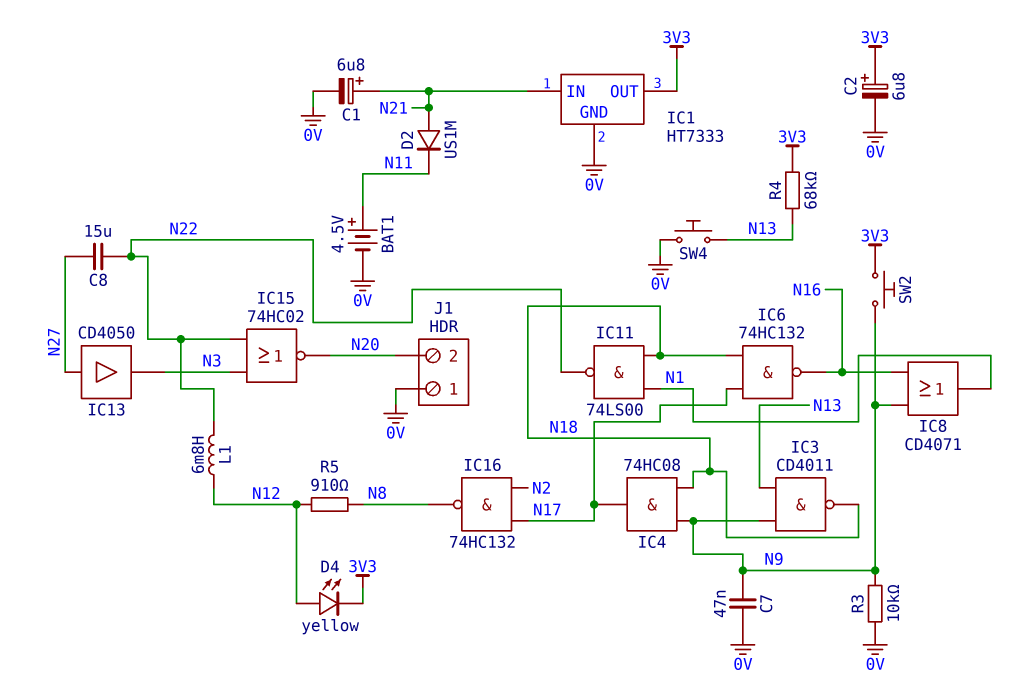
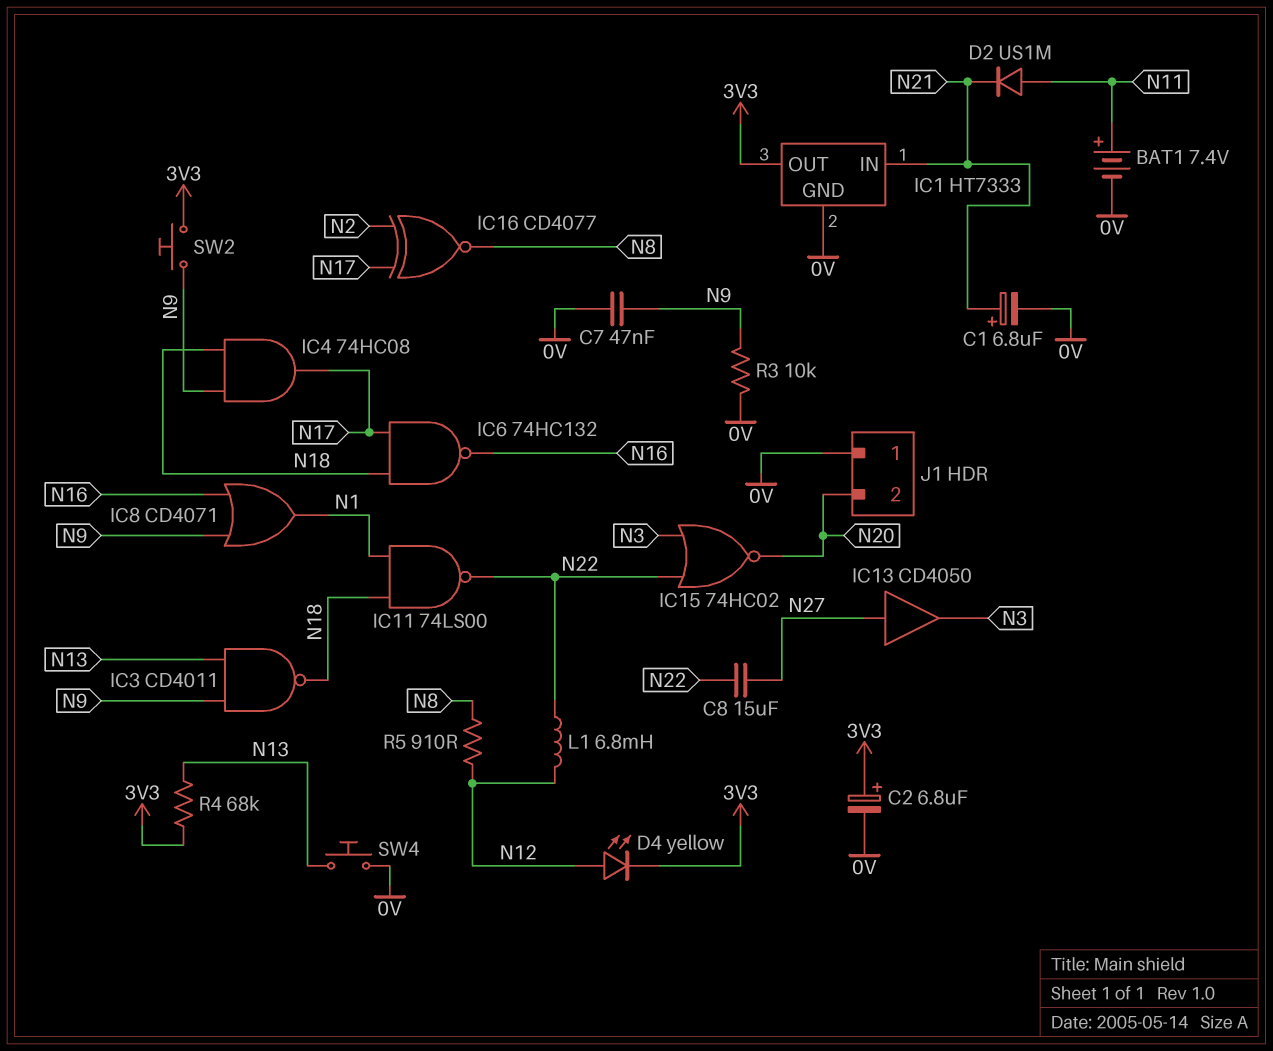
BAT1: 4.5V (plus N11, minus 0V) -> 7.4V (plus N11, minus 0V)
D2: diode US1M (A N21, K N11) -> diode US1M (A N11, K N21)
IC16: NAND 74HC132 (in N2, in N17, out N8) -> XNOR CD4077 (in N2, in N17, out N8)

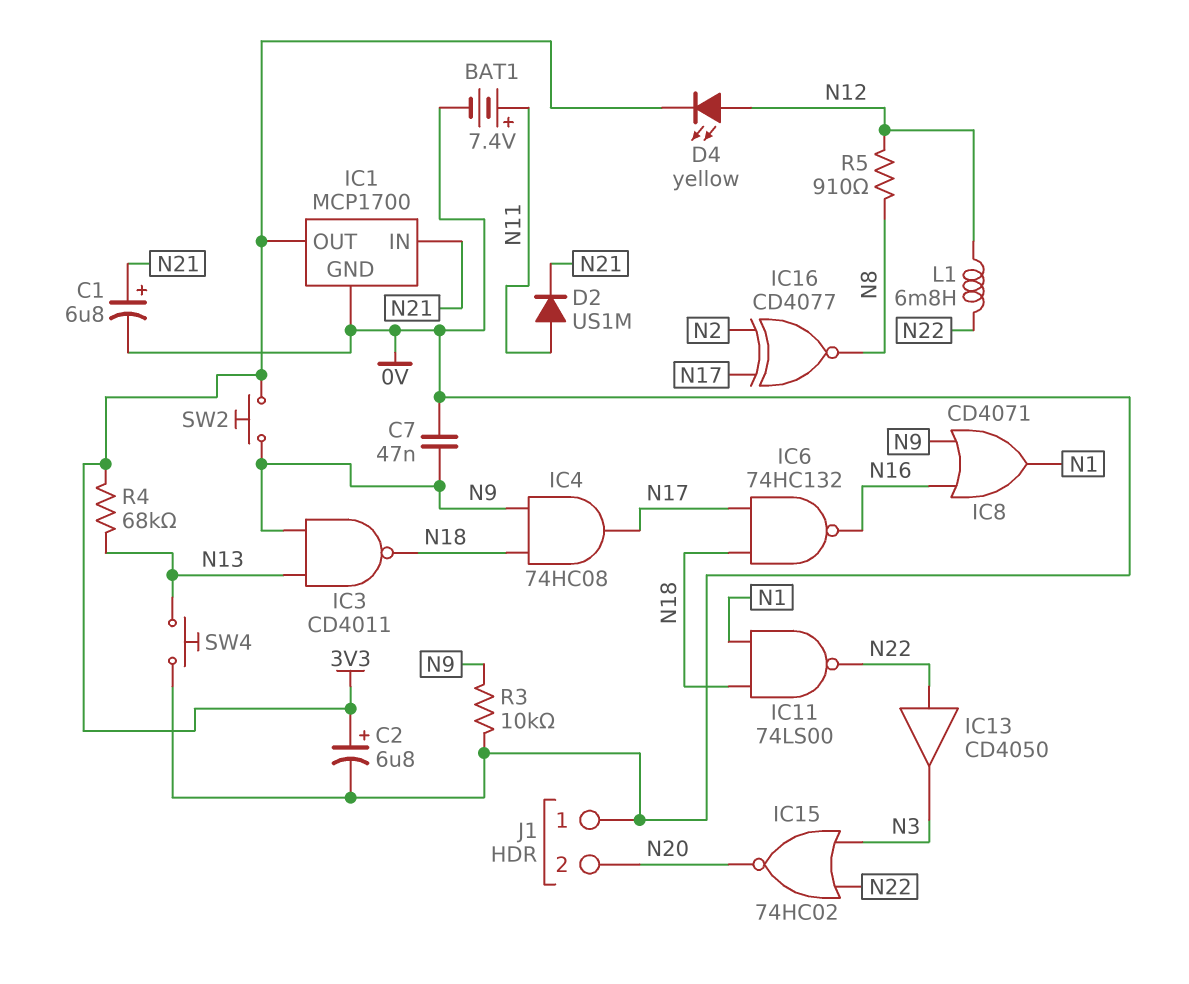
C8: 15uF (N22, N27) -> none
IC1: HT7333 -> MCP1700
IC13: buffer CD4050 (in N27, out N3) -> buffer CD4050 (in N22, out N3)

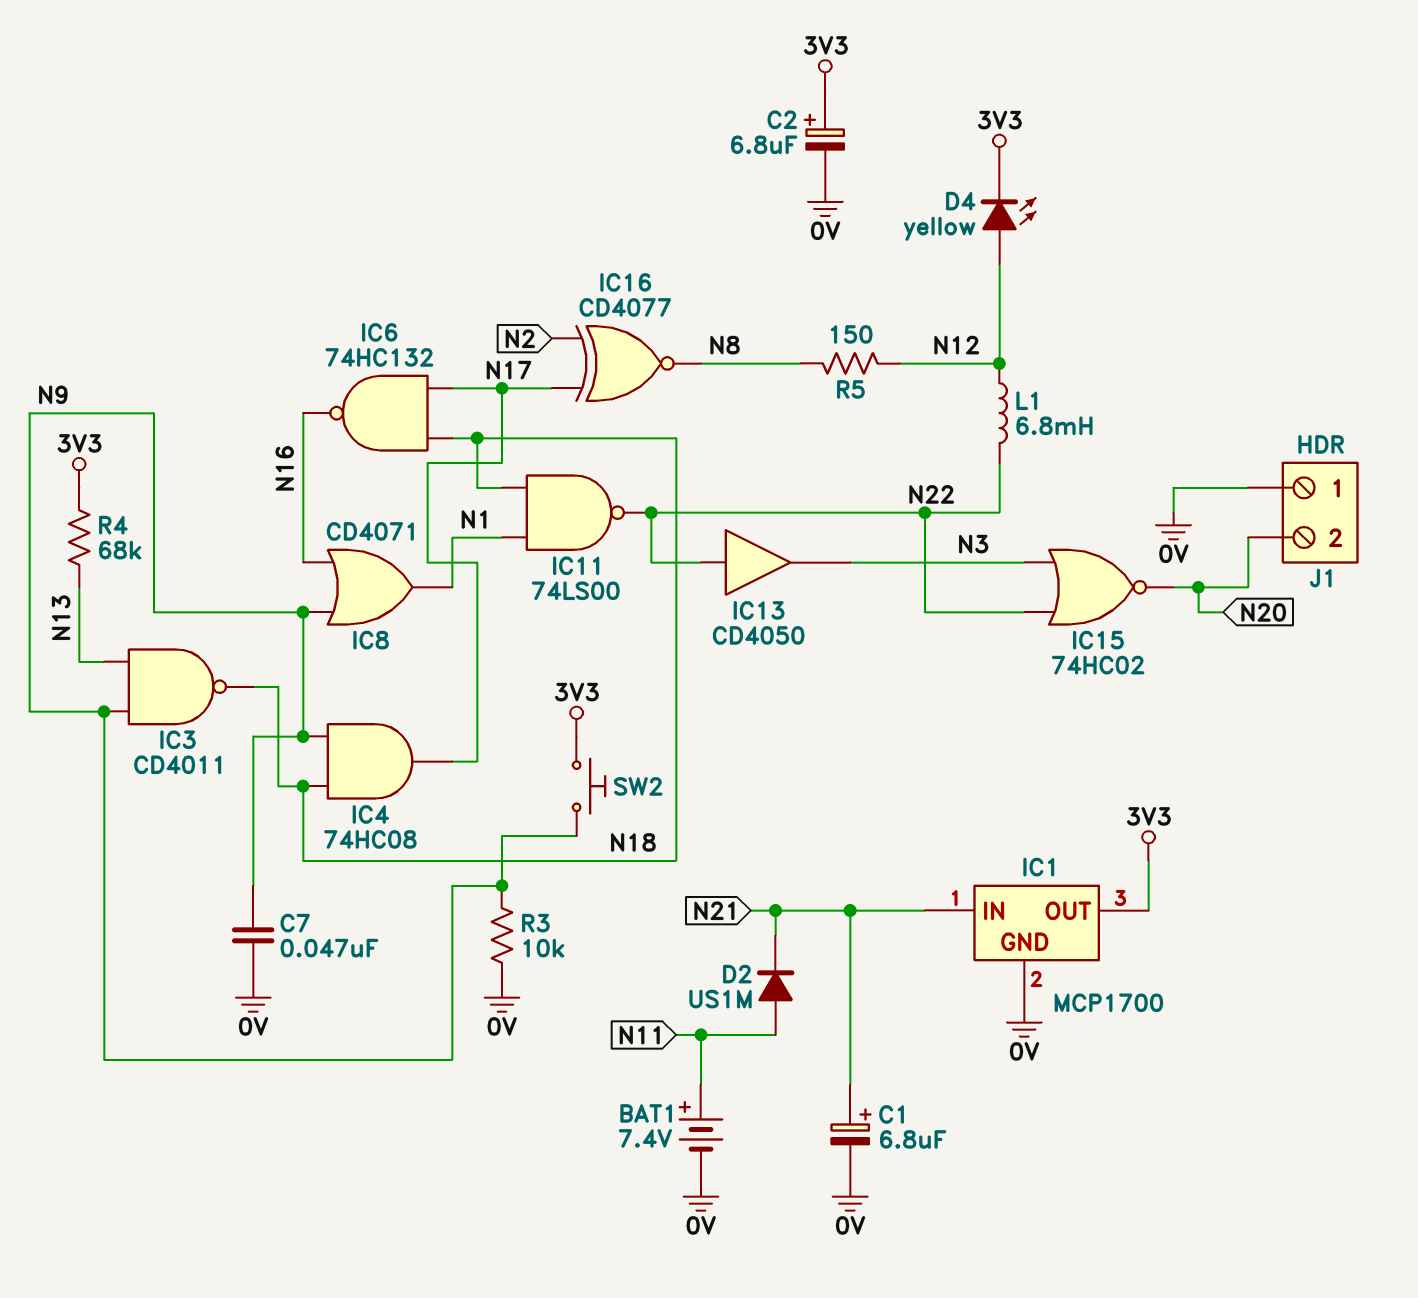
R5: 910 (N8, N12) -> 150 (N8, N12)
SW4: button (0V, N13) -> none

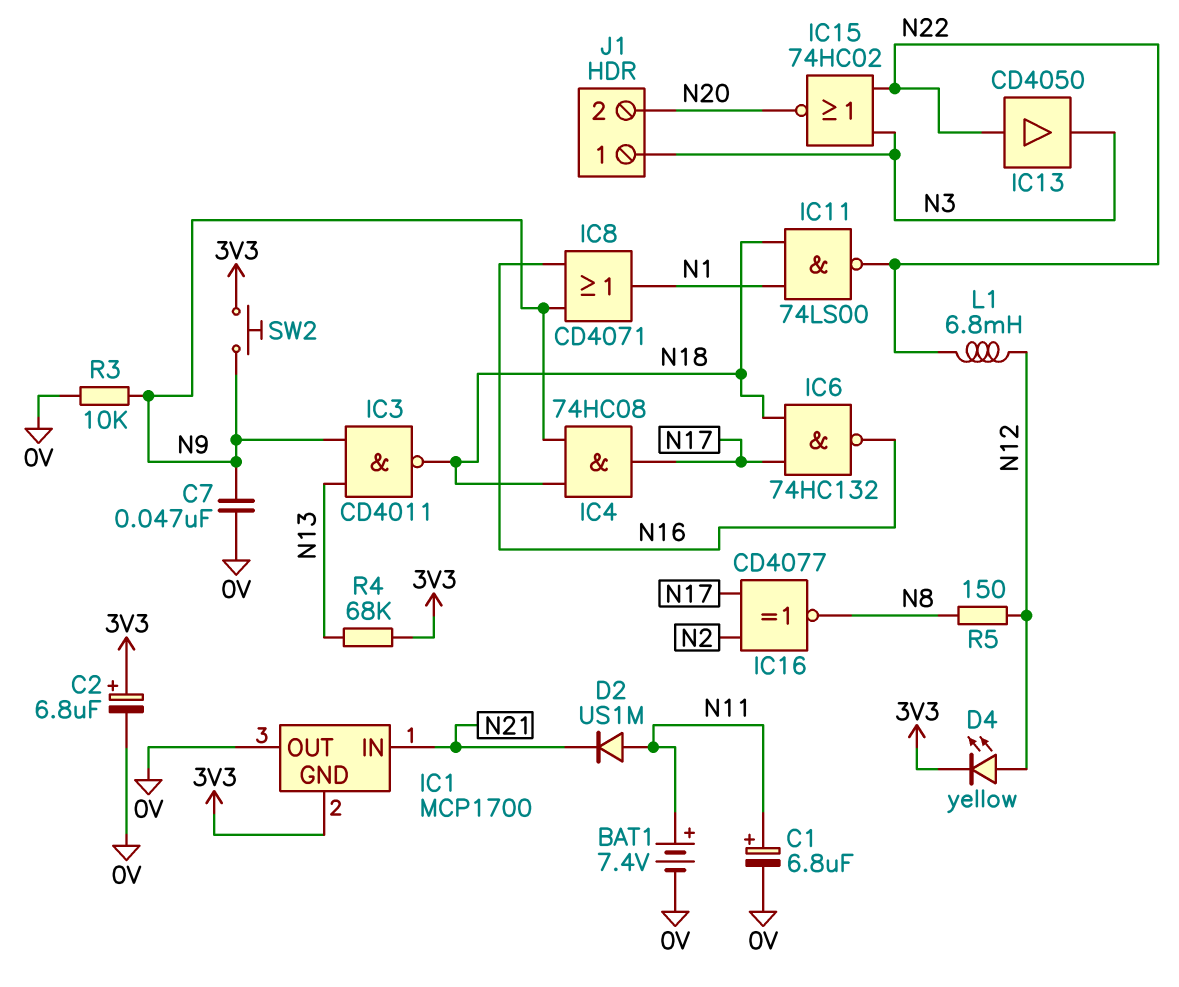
C1: 6.8uF (plus N21, minus 0V) -> 6.8uF (plus N11, minus 0V)
IC1 pin GND: 0V -> 3V3
IC1 pin OUT: 3V3 -> 0V
J1 pin 1: 0V -> N3

